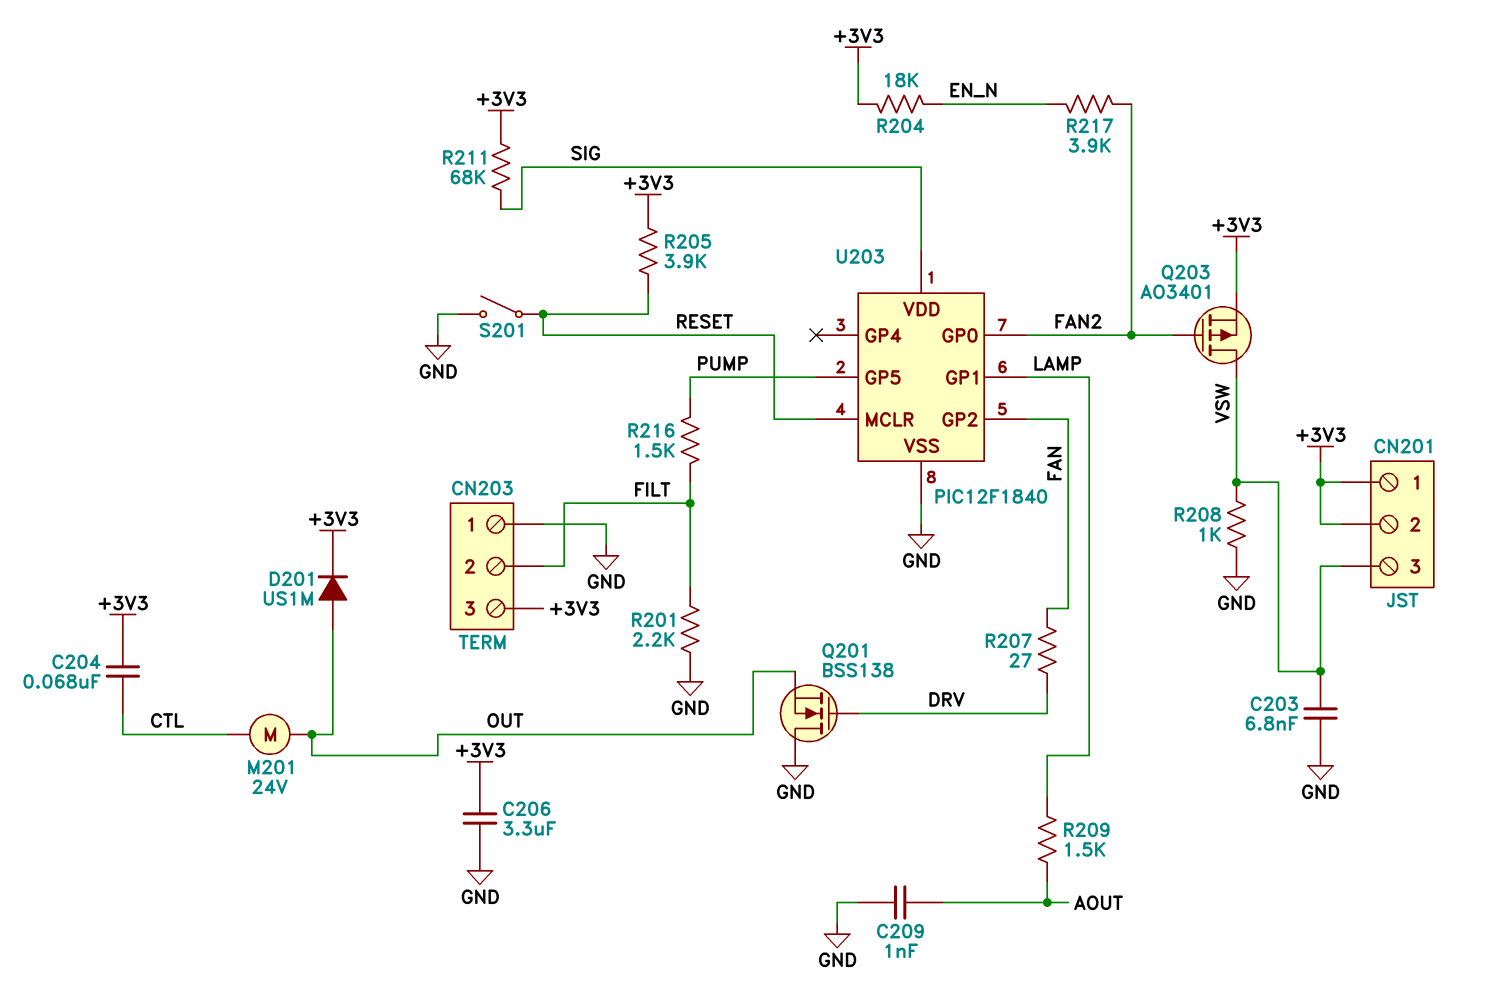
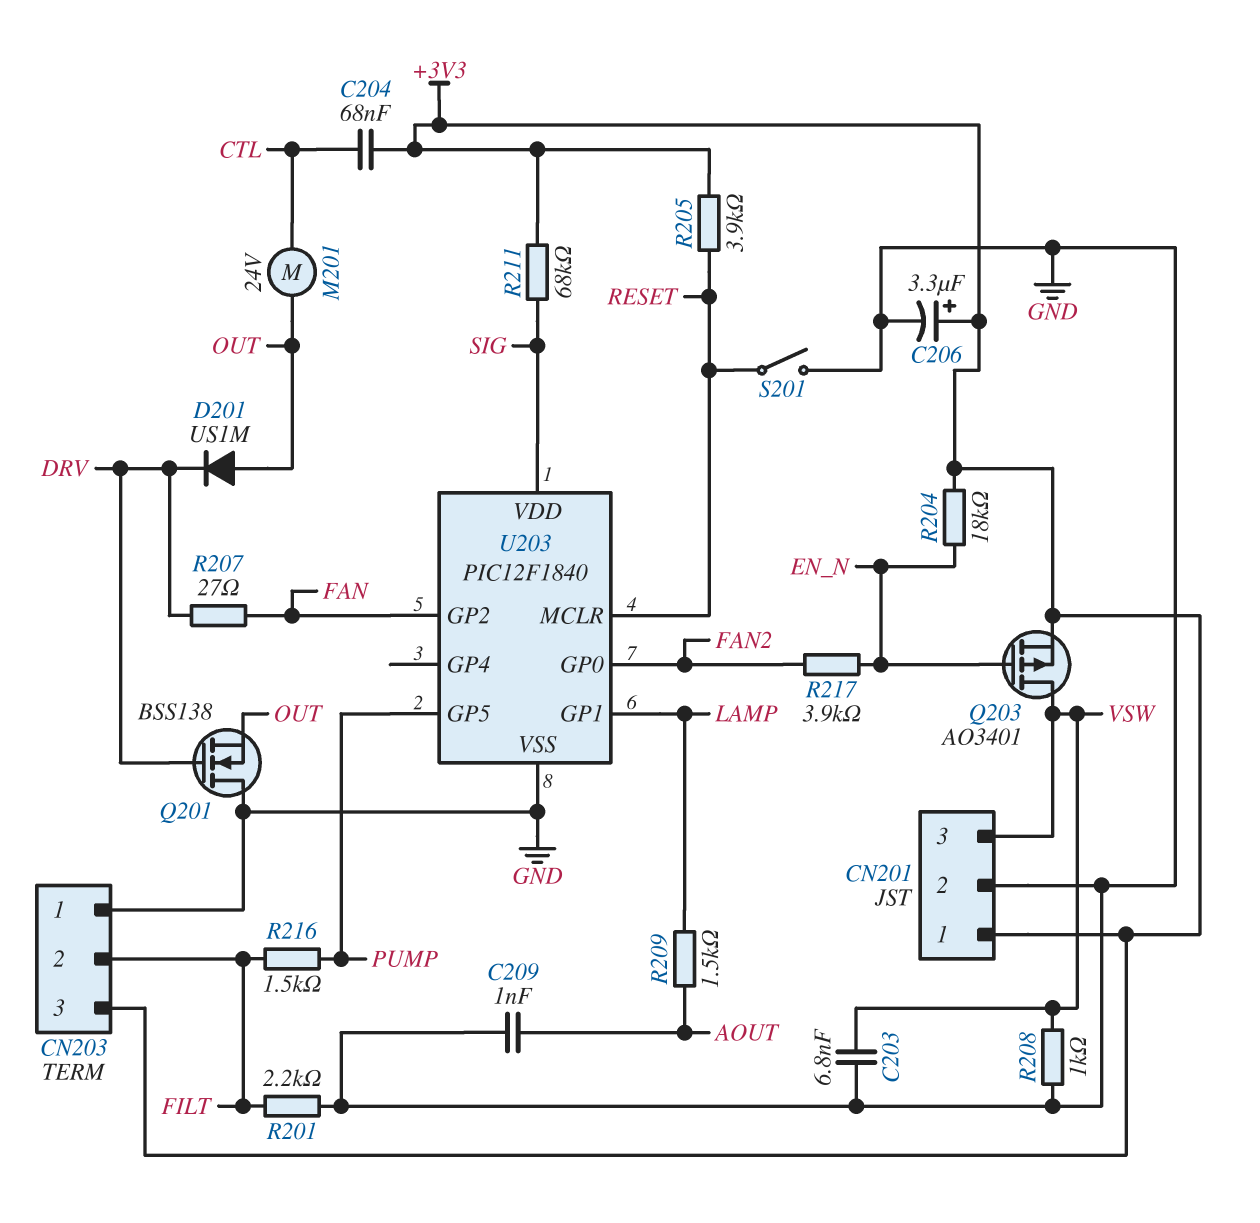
C206: 3.3uF (+3V3, GND) -> 3.3uF (plus +3V3, minus GND)
CN201 pin 2: +3V3 -> GND
D201: diode US1M (A OUT, K +3V3) -> diode US1M (A OUT, K DRV)
Q203: PMOS AO3401 (G FAN2, D VSW, S +3V3) -> PMOS AO3401 (G EN_N, D VSW, S +3V3)

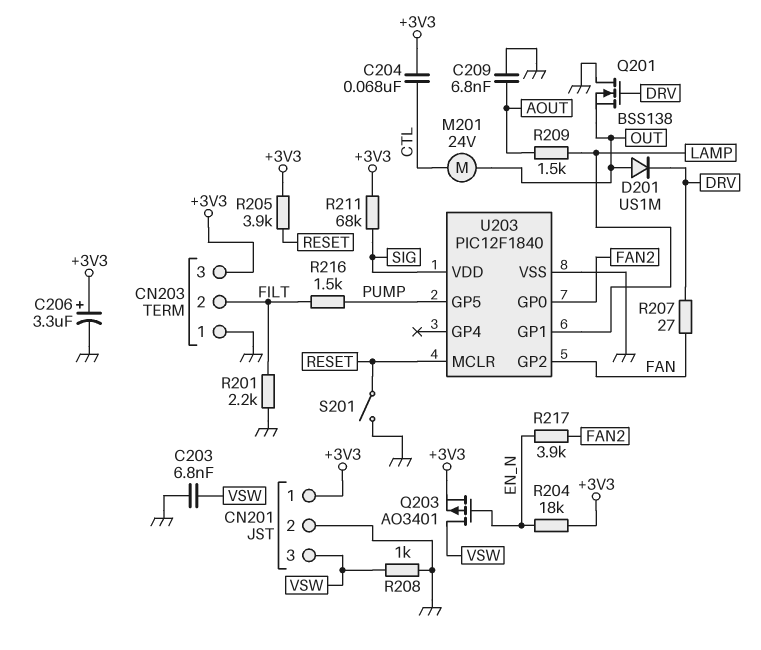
C209: 1nF (AOUT, GND) -> 6.8nF (AOUT, GND)

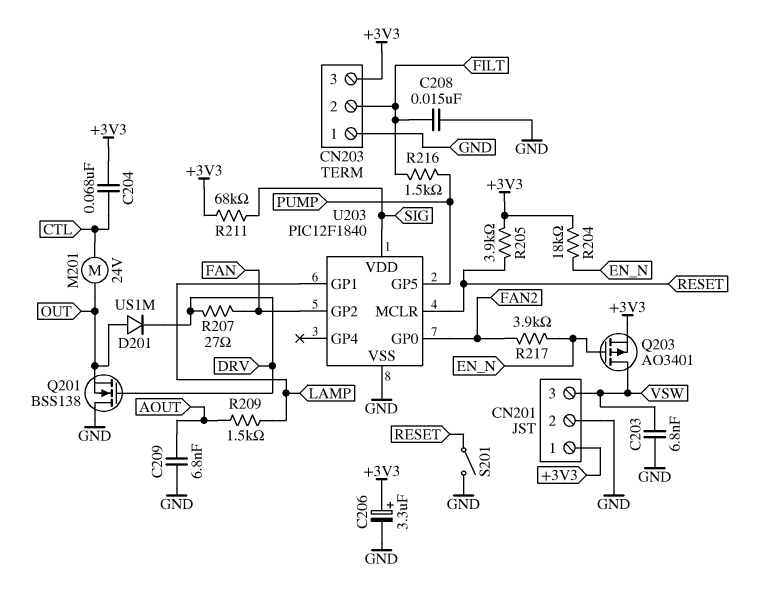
C208: none -> 15nF (FILT, GND)
R201: 2.2k (FILT, GND) -> none
R208: 1k (GND, VSW) -> none

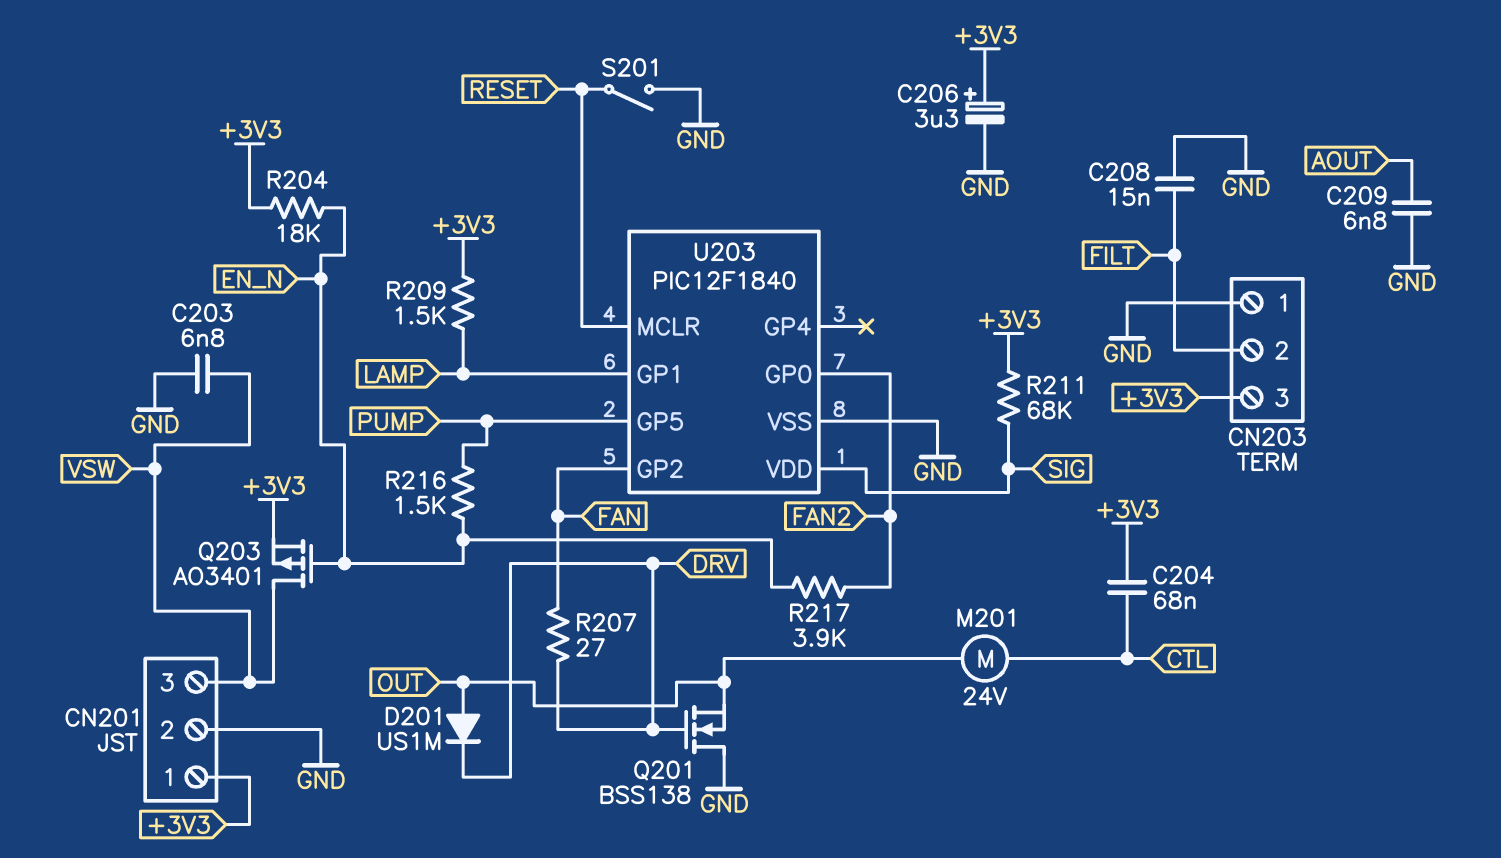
R205: 3.9k (+3V3, RESET) -> none
R209: 1.5k (AOUT, LAMP) -> 1.5k (+3V3, LAMP)
R216: 1.5k (FILT, PUMP) -> 1.5k (EN_N, PUMP)

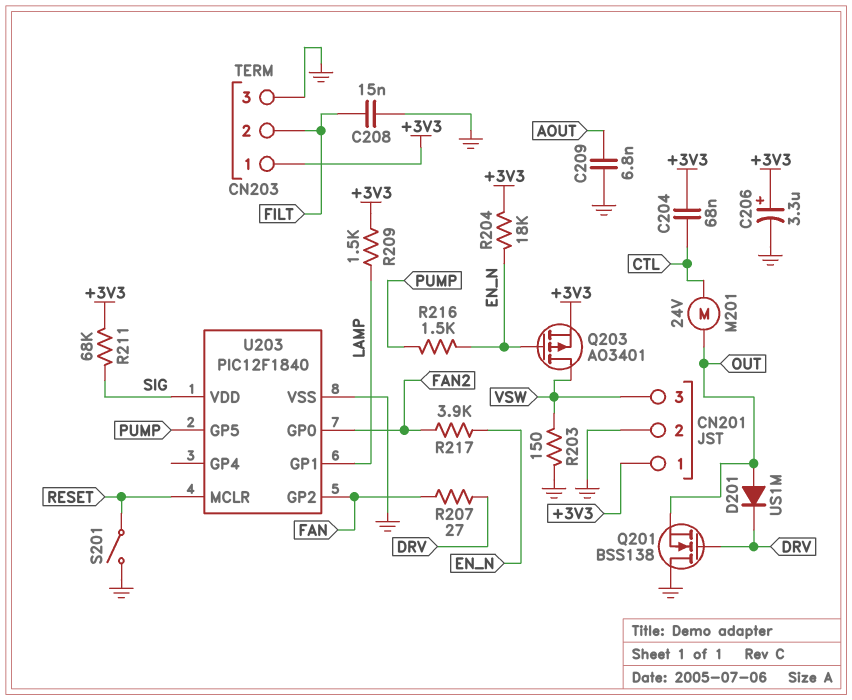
C203: 6.8nF (GND, VSW) -> none
CN203 pin 1: GND -> +3V3
CN203 pin 3: +3V3 -> GND
R203: none -> 150 (GND, VSW)

